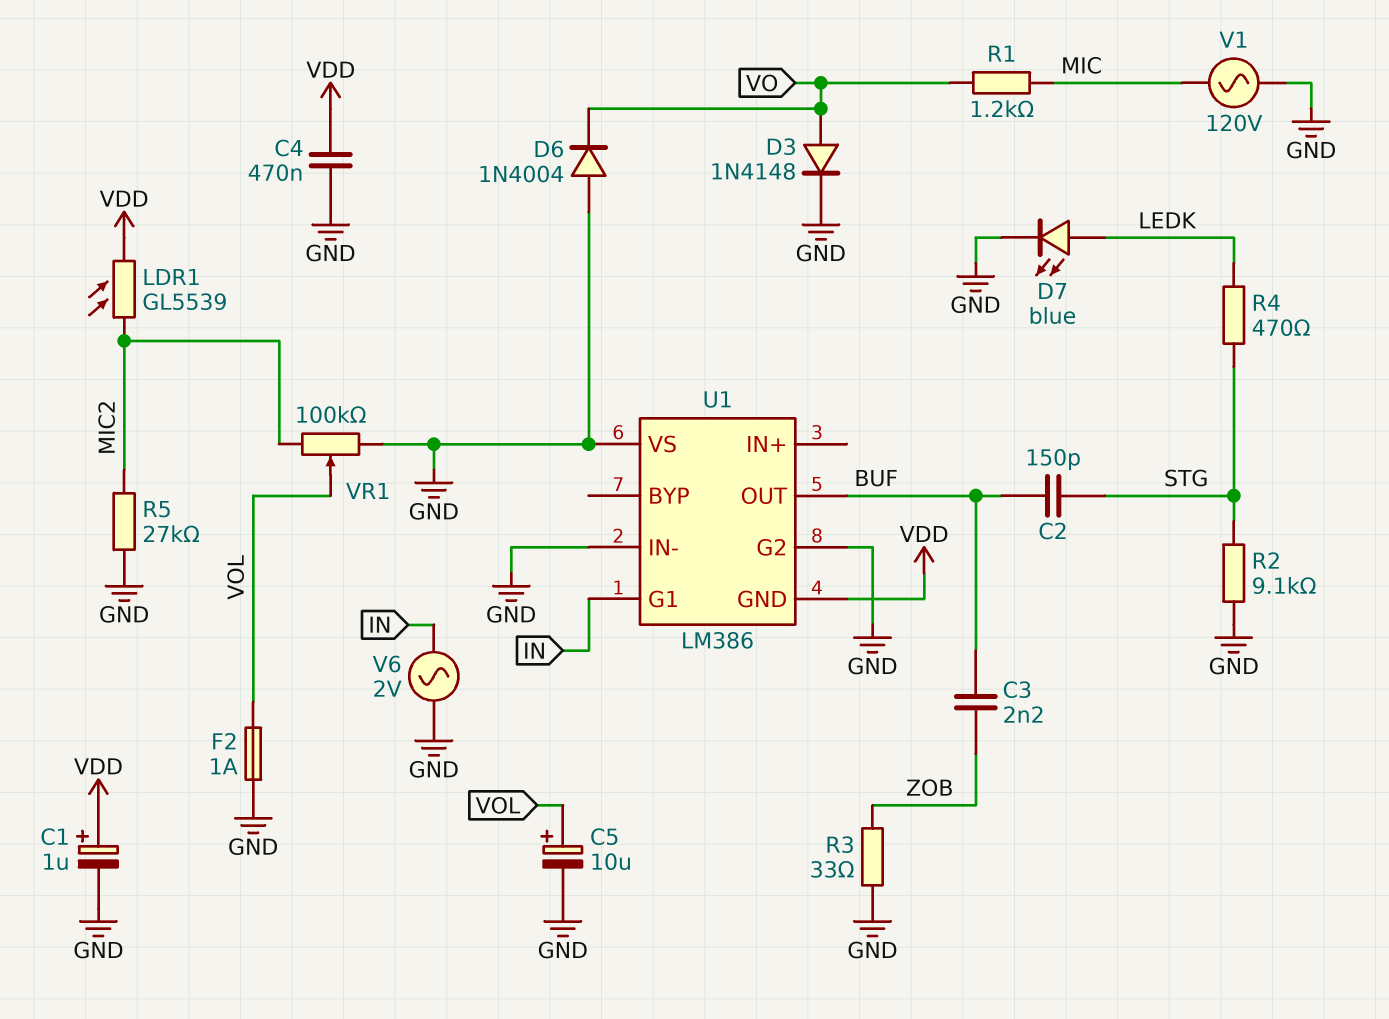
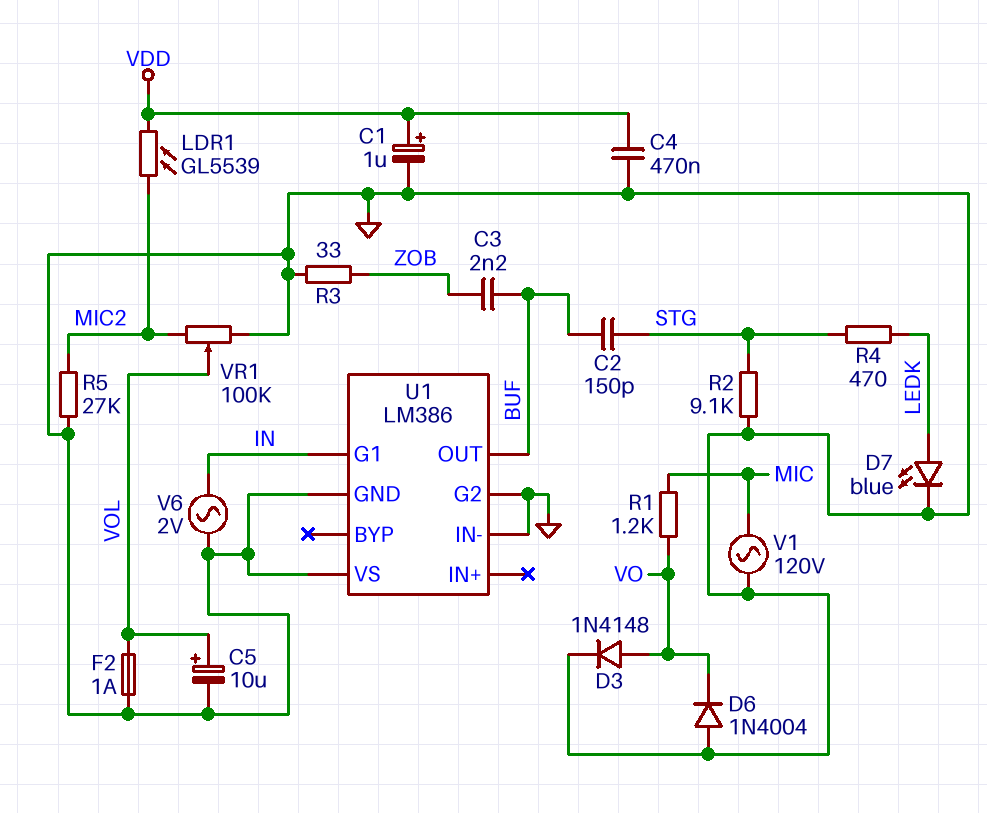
U1 pin GND: VDD -> GND

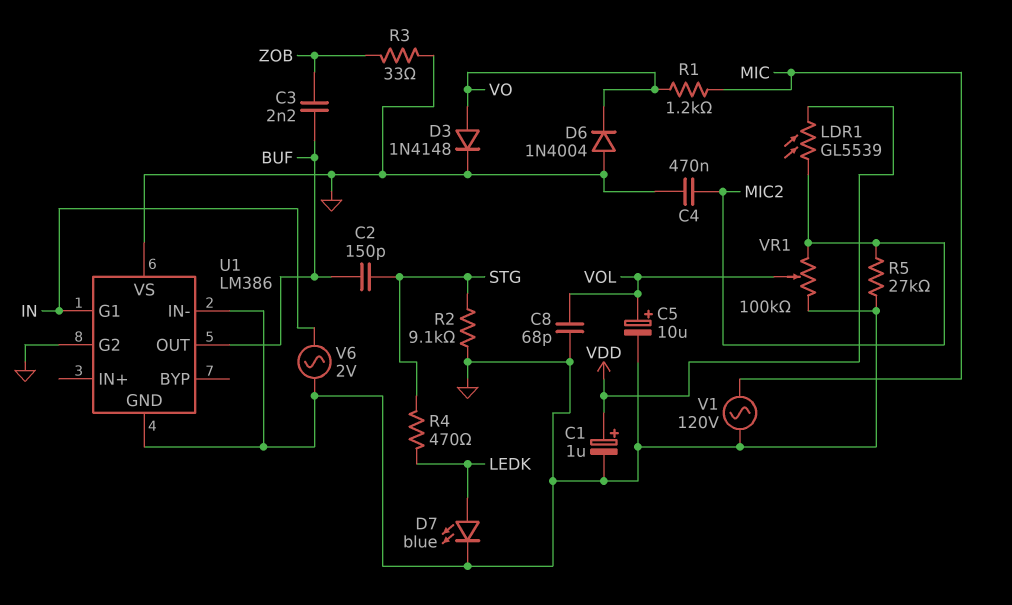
C4: 470nF (GND, VDD) -> 470nF (GND, MIC2)
C8: none -> 68pF (GND, VOL)
F2: 1A (GND, VOL) -> none

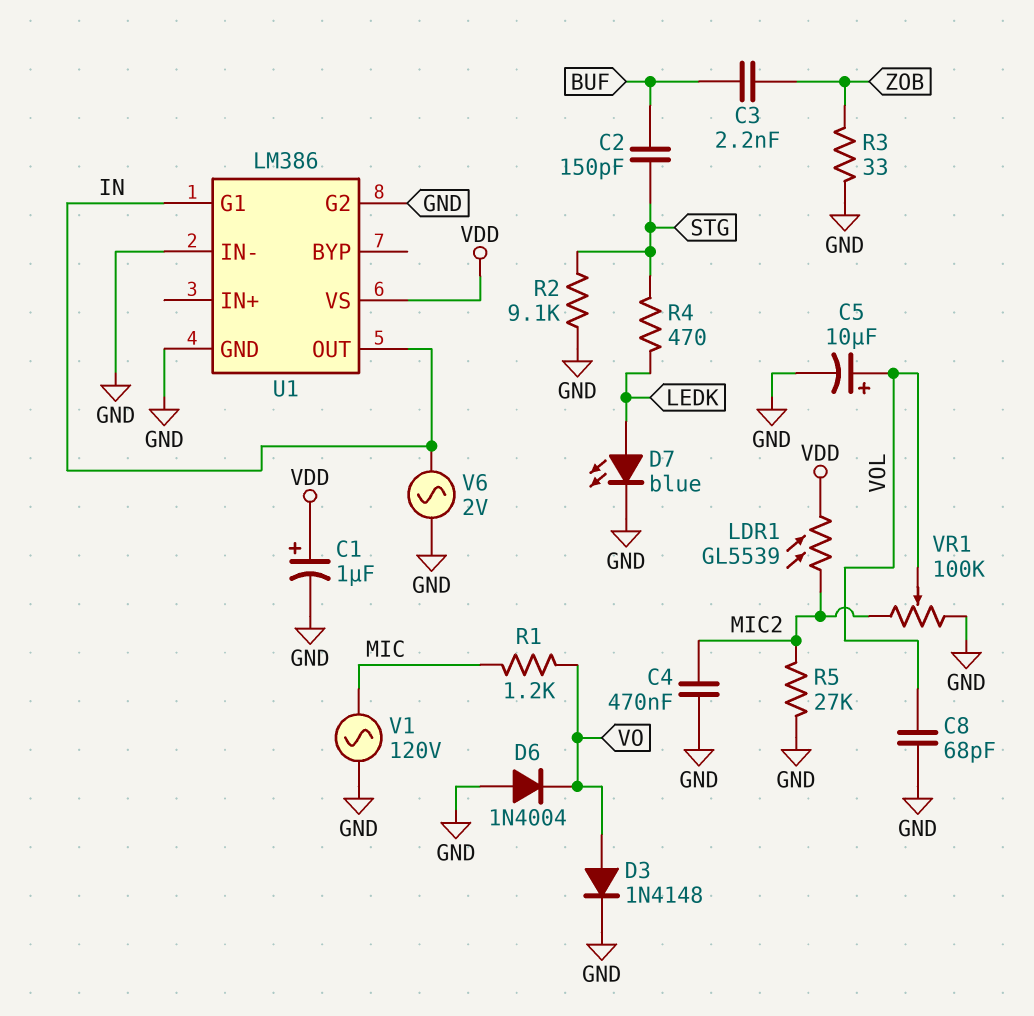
U1 pin OUT: BUF -> IN
U1 pin VS: GND -> VDD

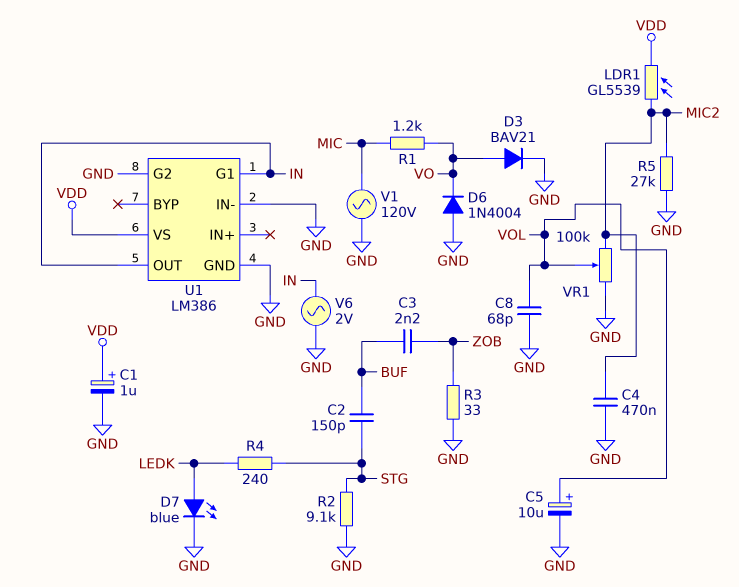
D3: diode 1N4148 (A VO, K GND) -> diode BAV21 (A VO, K GND)
R4: 470 (LEDK, STG) -> 240 (LEDK, STG)

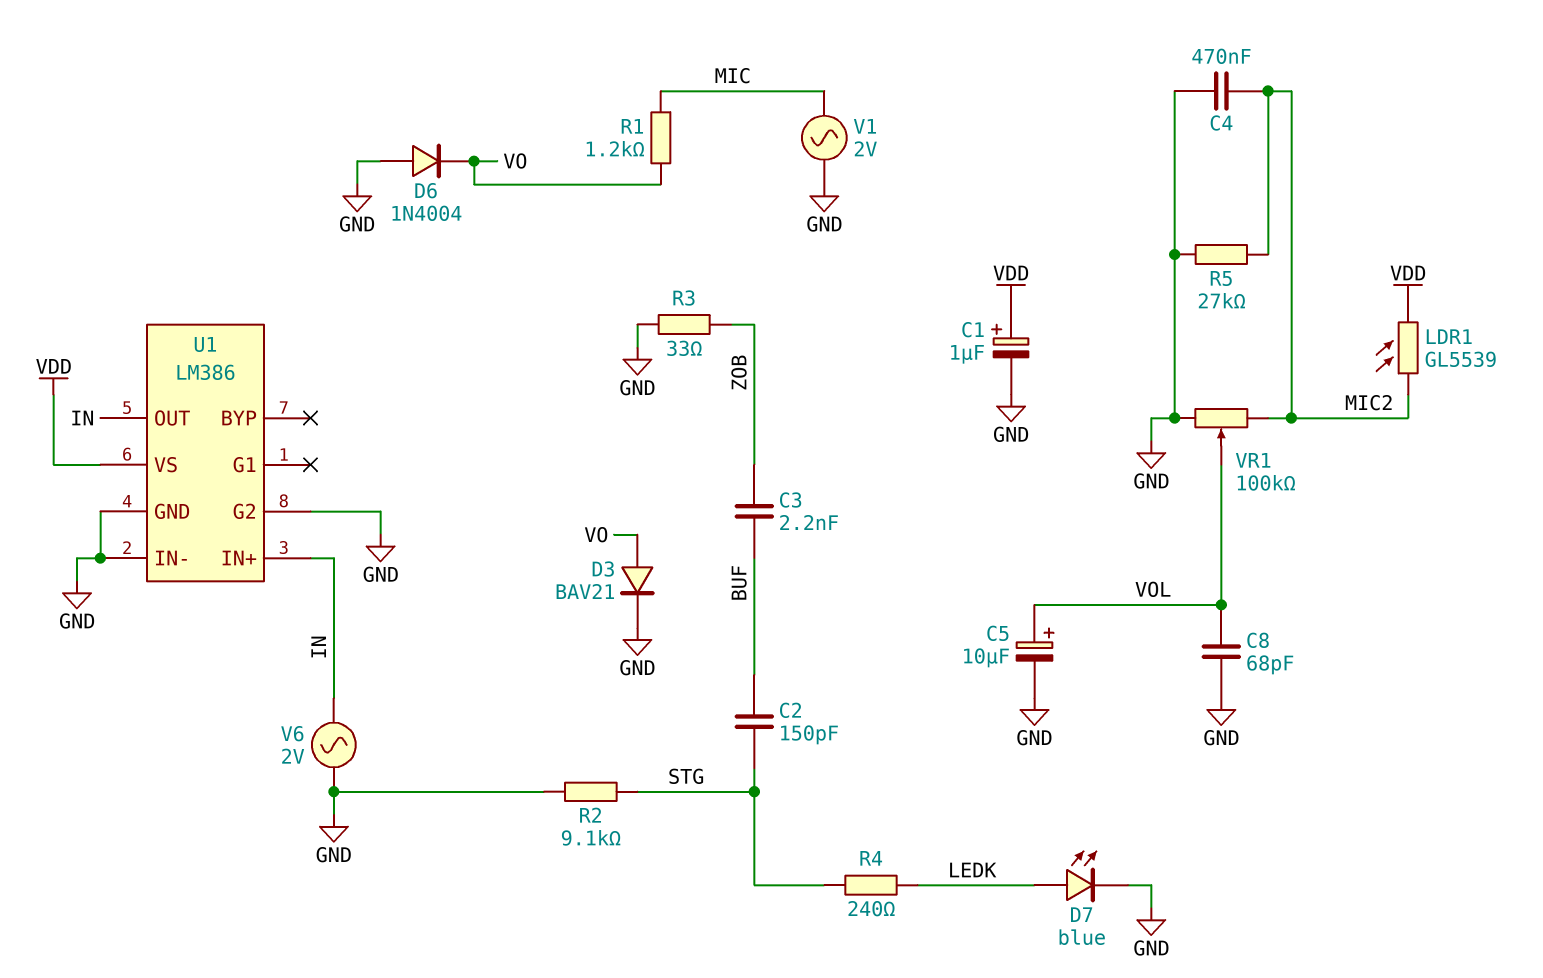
U1 pin G1: IN -> none
U1 pin IN+: none -> IN
V1: AC 120V (GND, MIC) -> AC 2V (GND, MIC)

